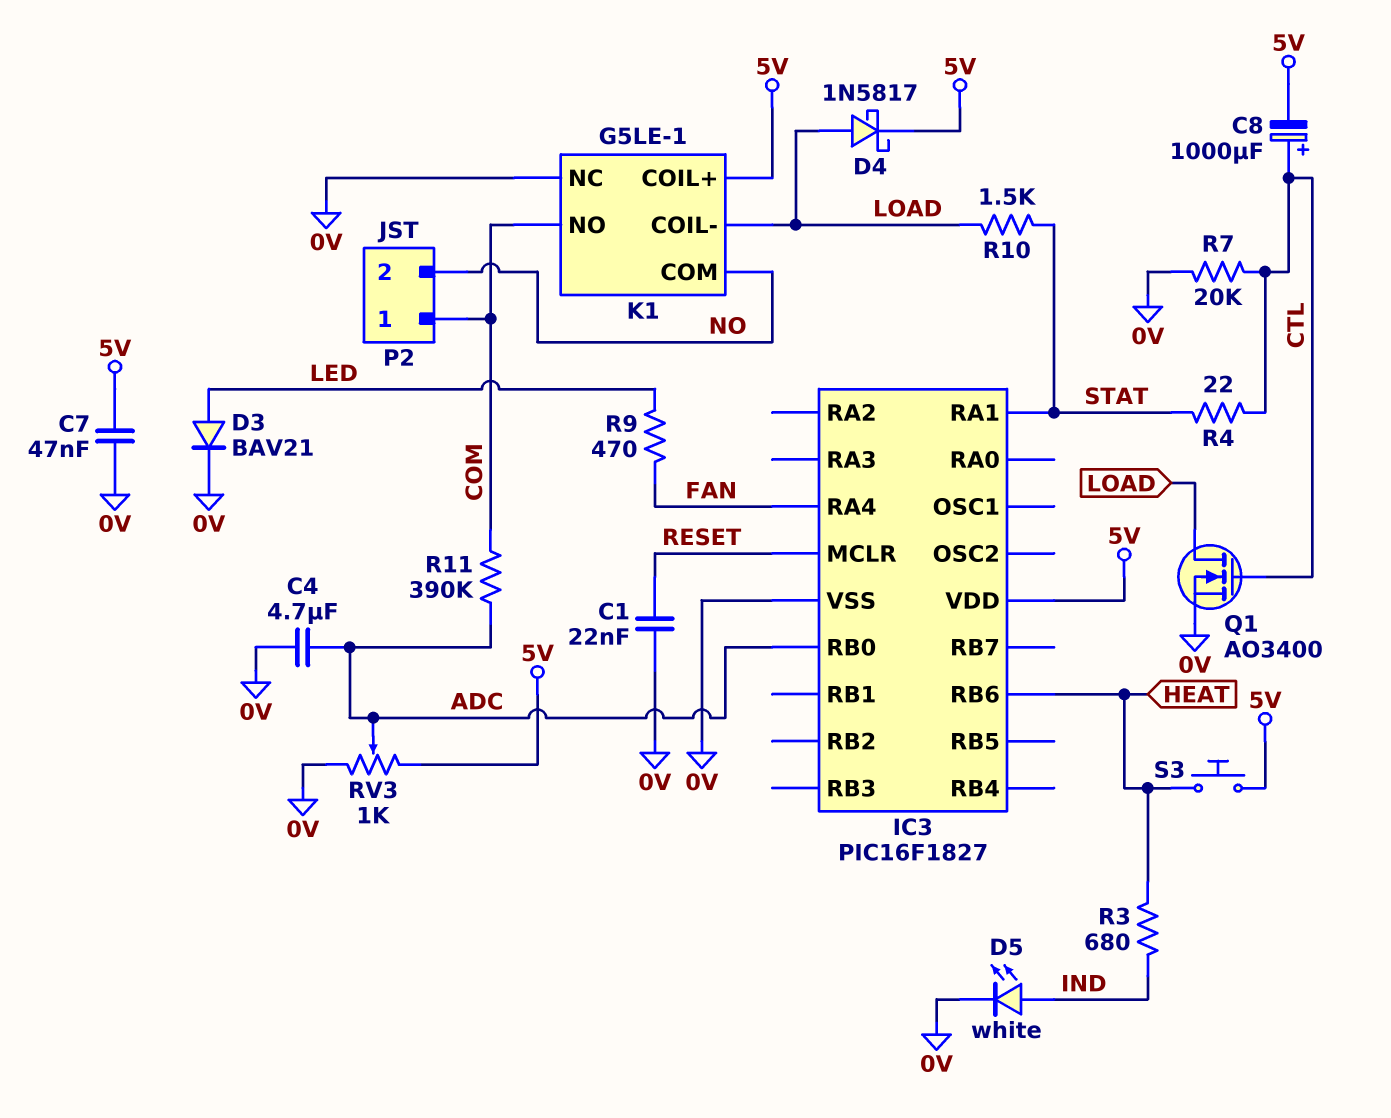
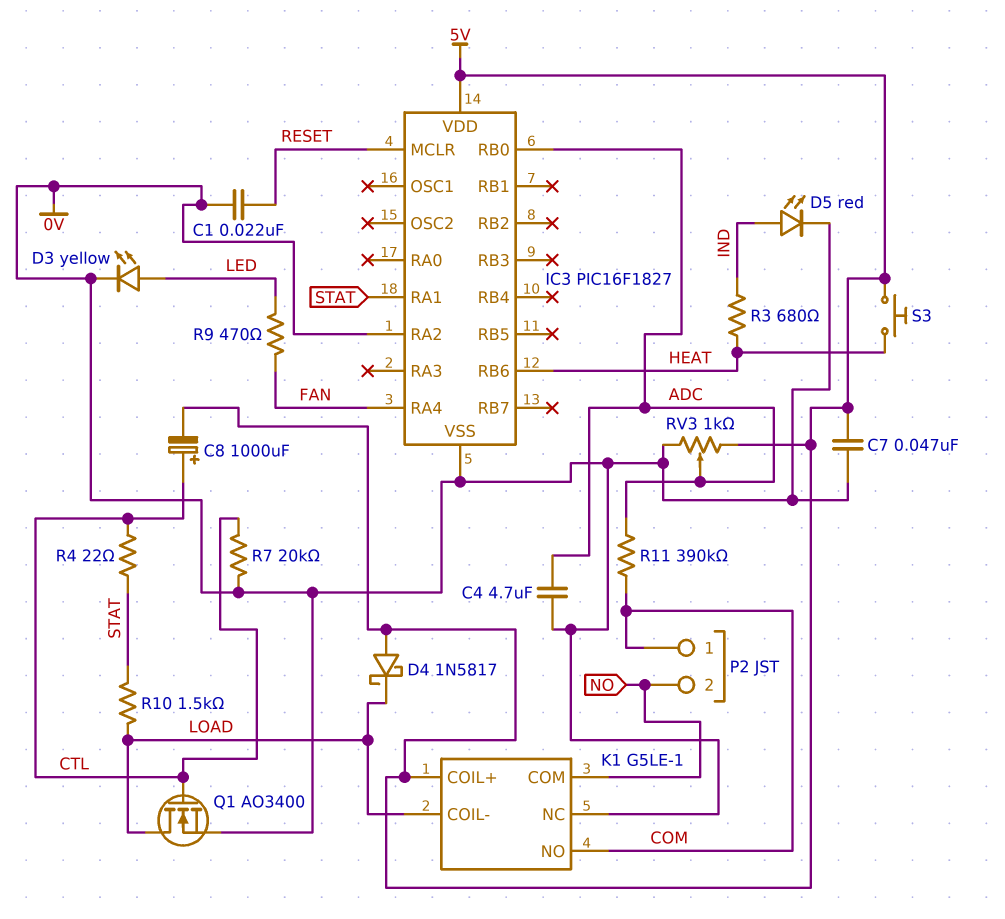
D3: diode BAV21 (A LED, K 0V) -> LED yellow (A LED, K 0V)
D4: schottky 1N5817 (A LOAD, K 5V) -> schottky 1N5817 (A 5V, K LOAD)
D5: LED white (A IND, K 0V) -> LED red (A IND, K 0V)
IC3 pin RA2: none -> 0V

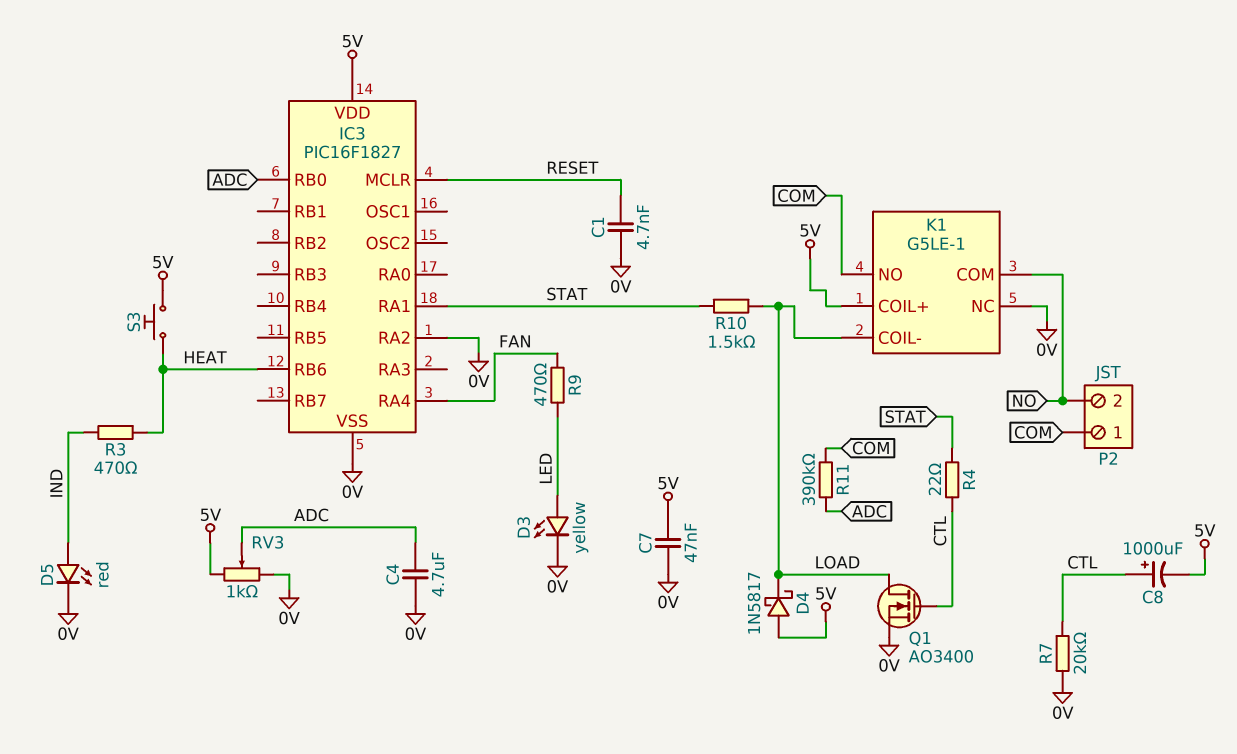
C1: 22nF (0V, RESET) -> 4.7nF (0V, RESET)
R3: 680 (HEAT, IND) -> 470 (HEAT, IND)

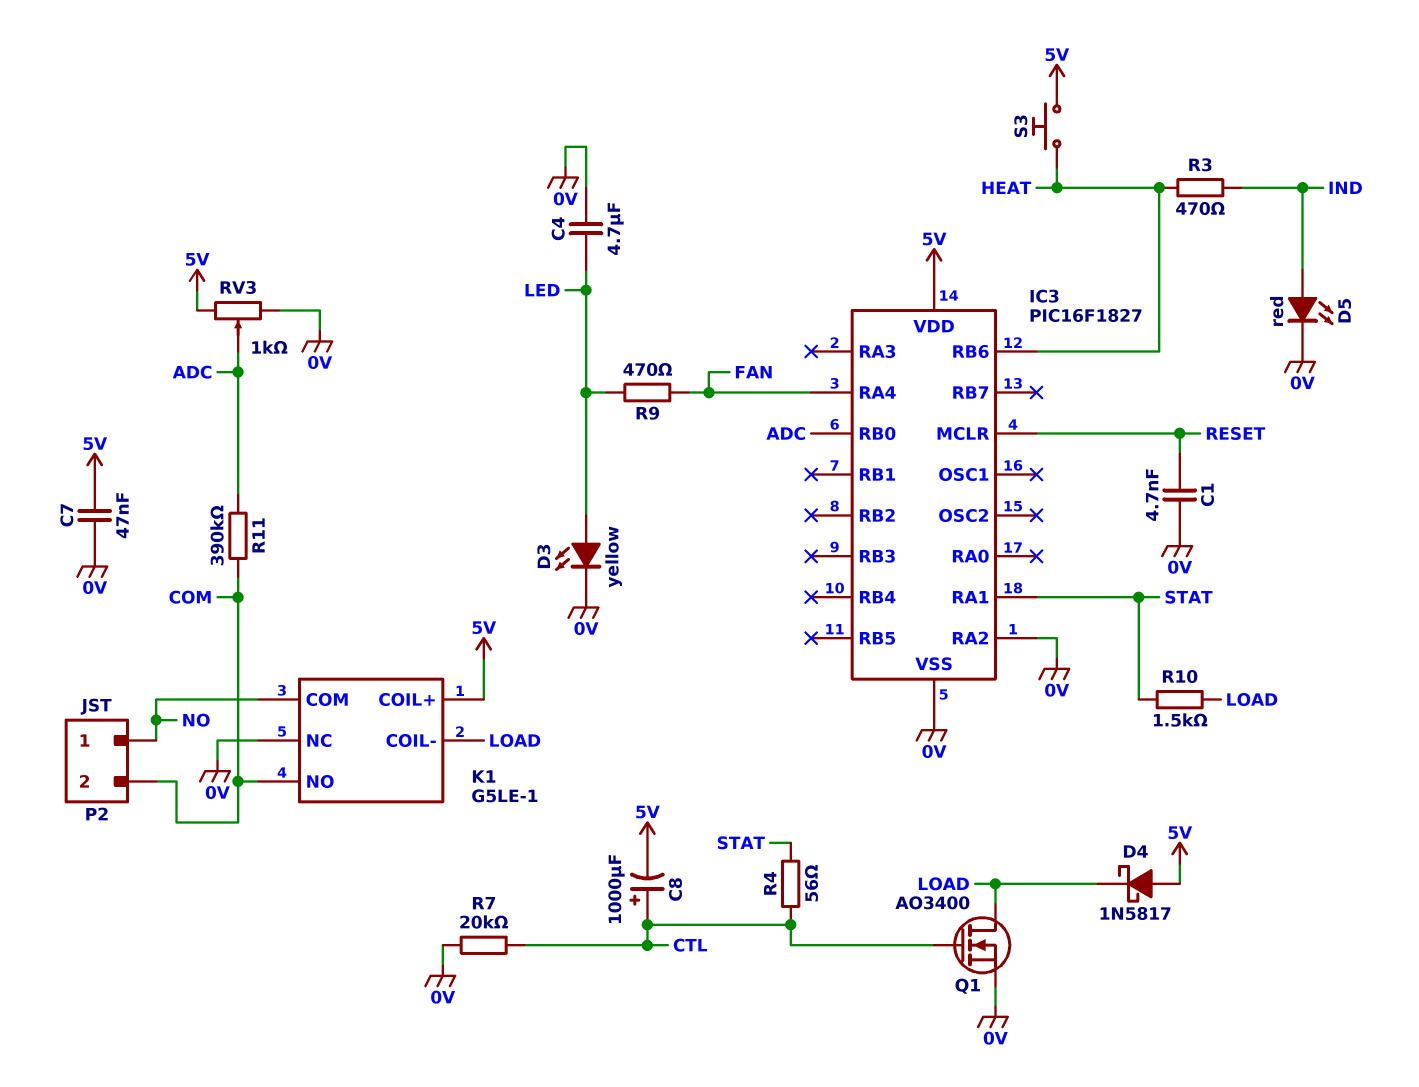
C4: 4.7uF (0V, ADC) -> 4.7uF (0V, LED)
P2 pin 1: COM -> NO
P2 pin 2: NO -> COM
R4: 22 (CTL, STAT) -> 56 (CTL, STAT)

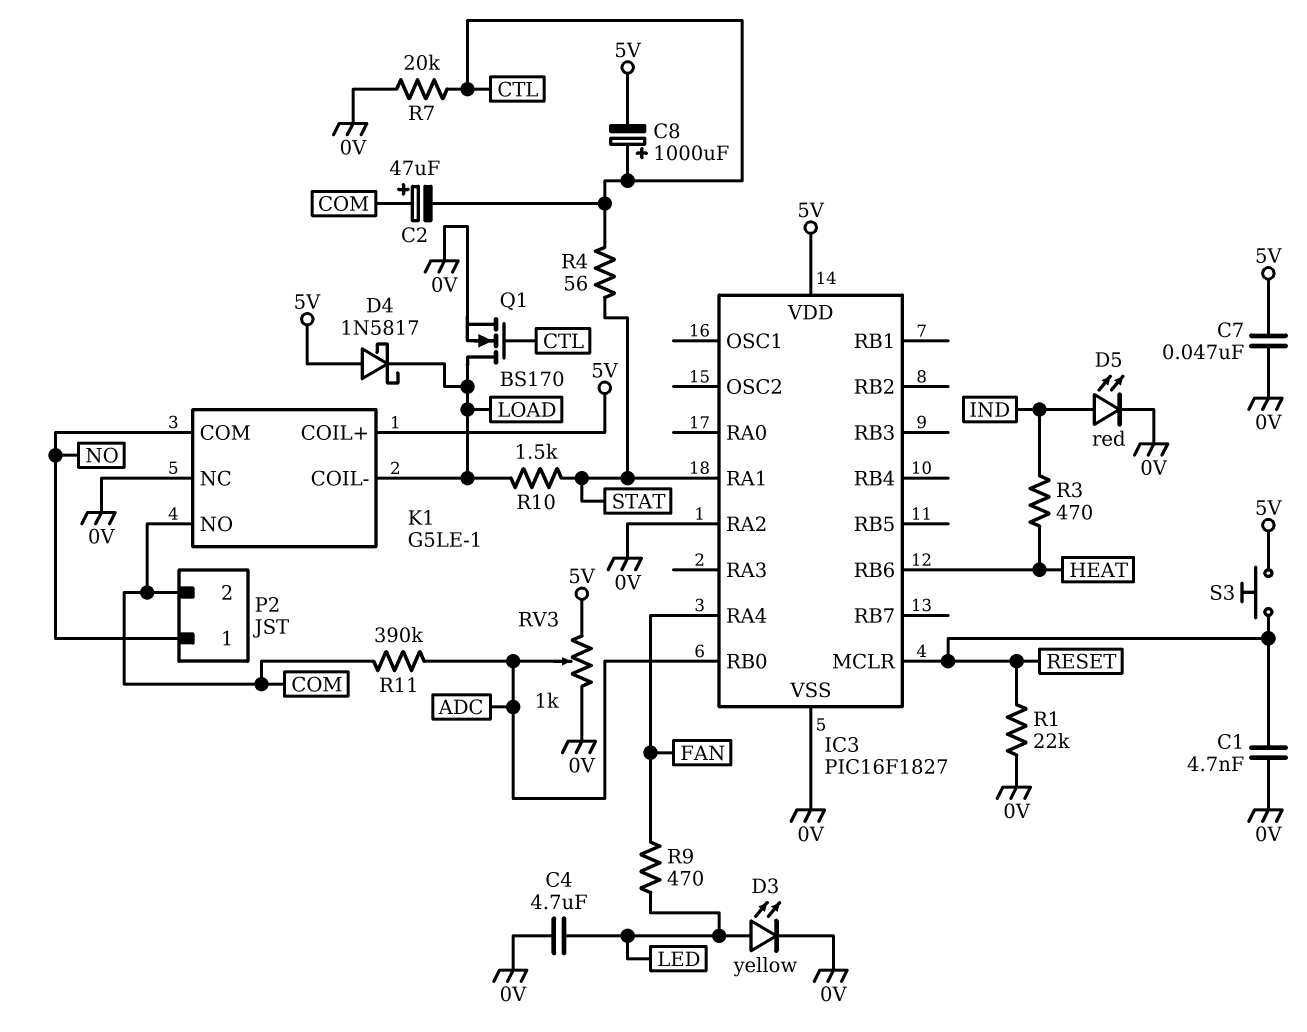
C2: none -> 47uF (plus COM, minus CTL)
Q1: NMOS AO3400 (G CTL, D LOAD, S 0V) -> NMOS BS170 (G CTL, D LOAD, S 0V)
R1: none -> 22k (0V, RESET)
S3: button (5V, HEAT) -> button (5V, RESET)

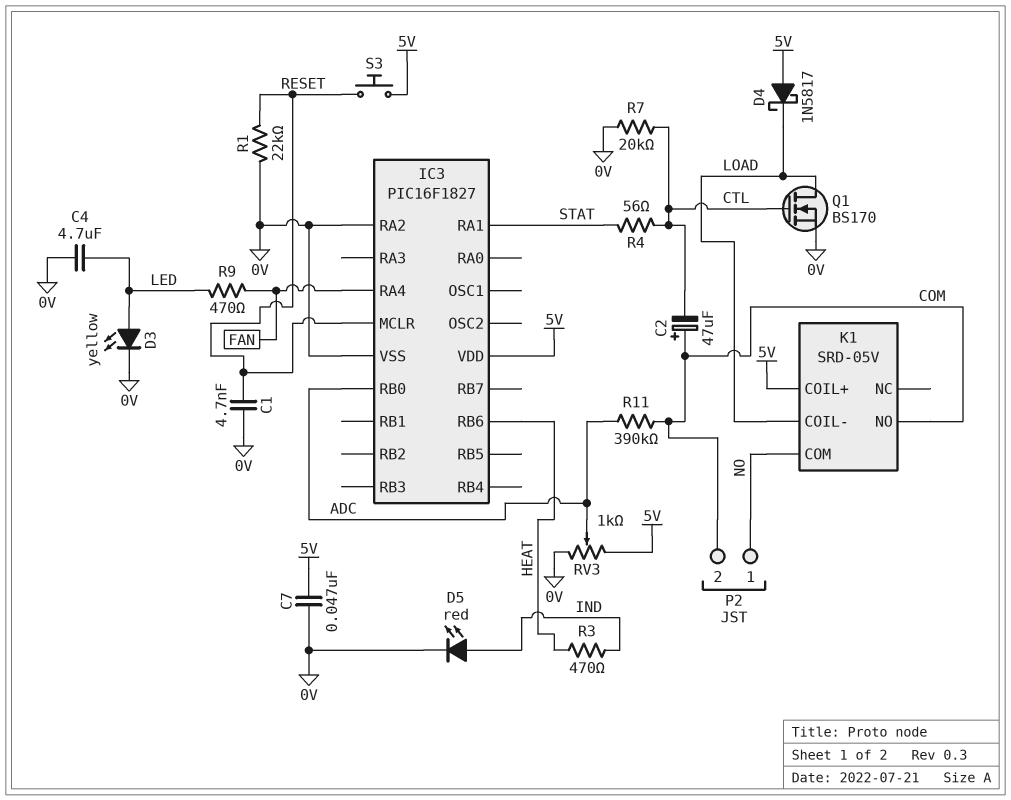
C8: 1000uF (plus CTL, minus 5V) -> none
K1: G5LE-1 -> SRD-05V
K1 pin NC: 0V -> none
R10: 1.5k (LOAD, STAT) -> none

